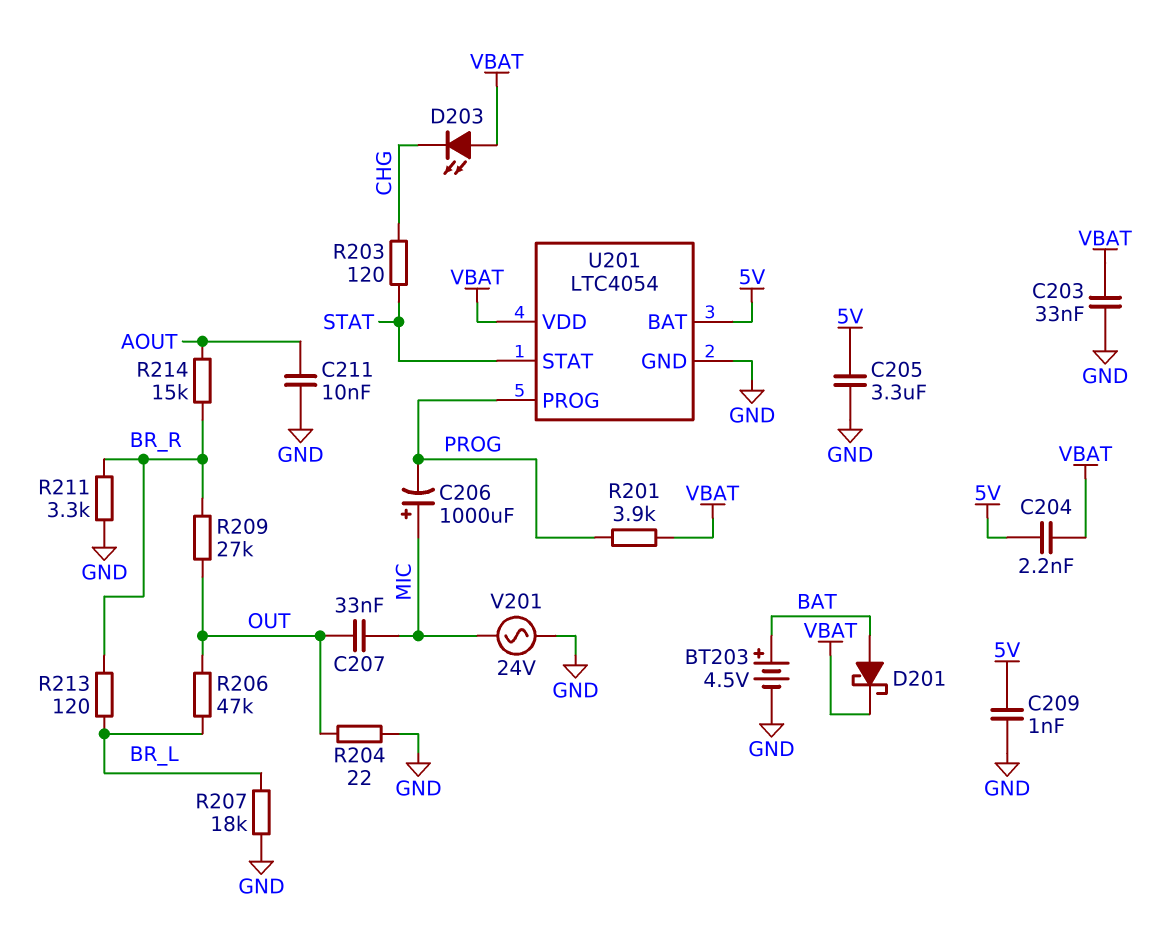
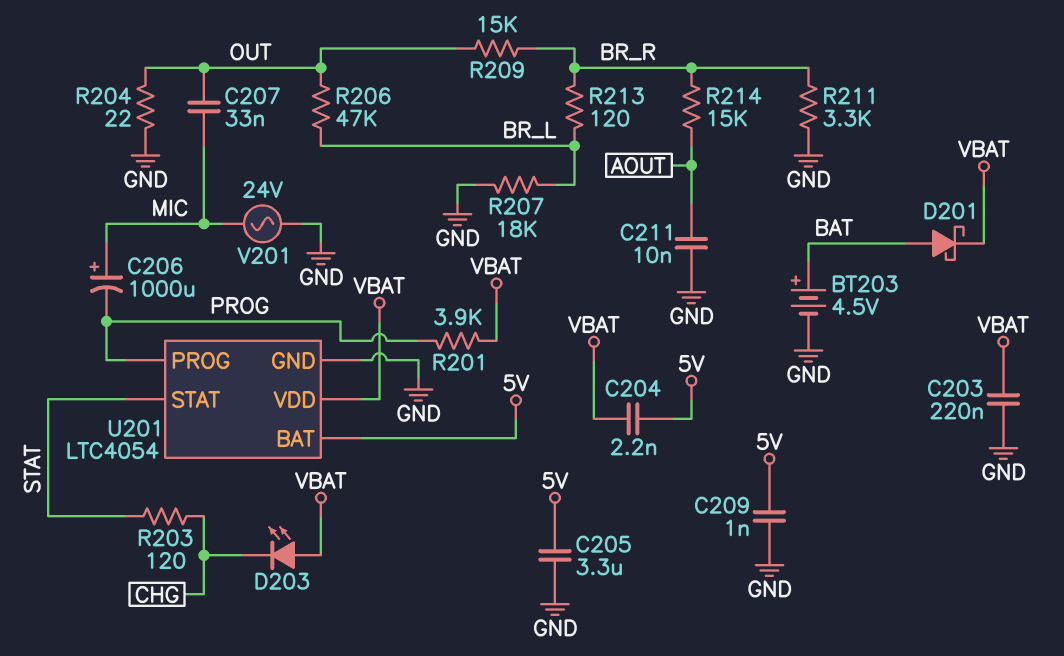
C203: 33nF (GND, VBAT) -> 220nF (GND, VBAT)
R209: 27k (BR_R, OUT) -> 15k (BR_R, OUT)

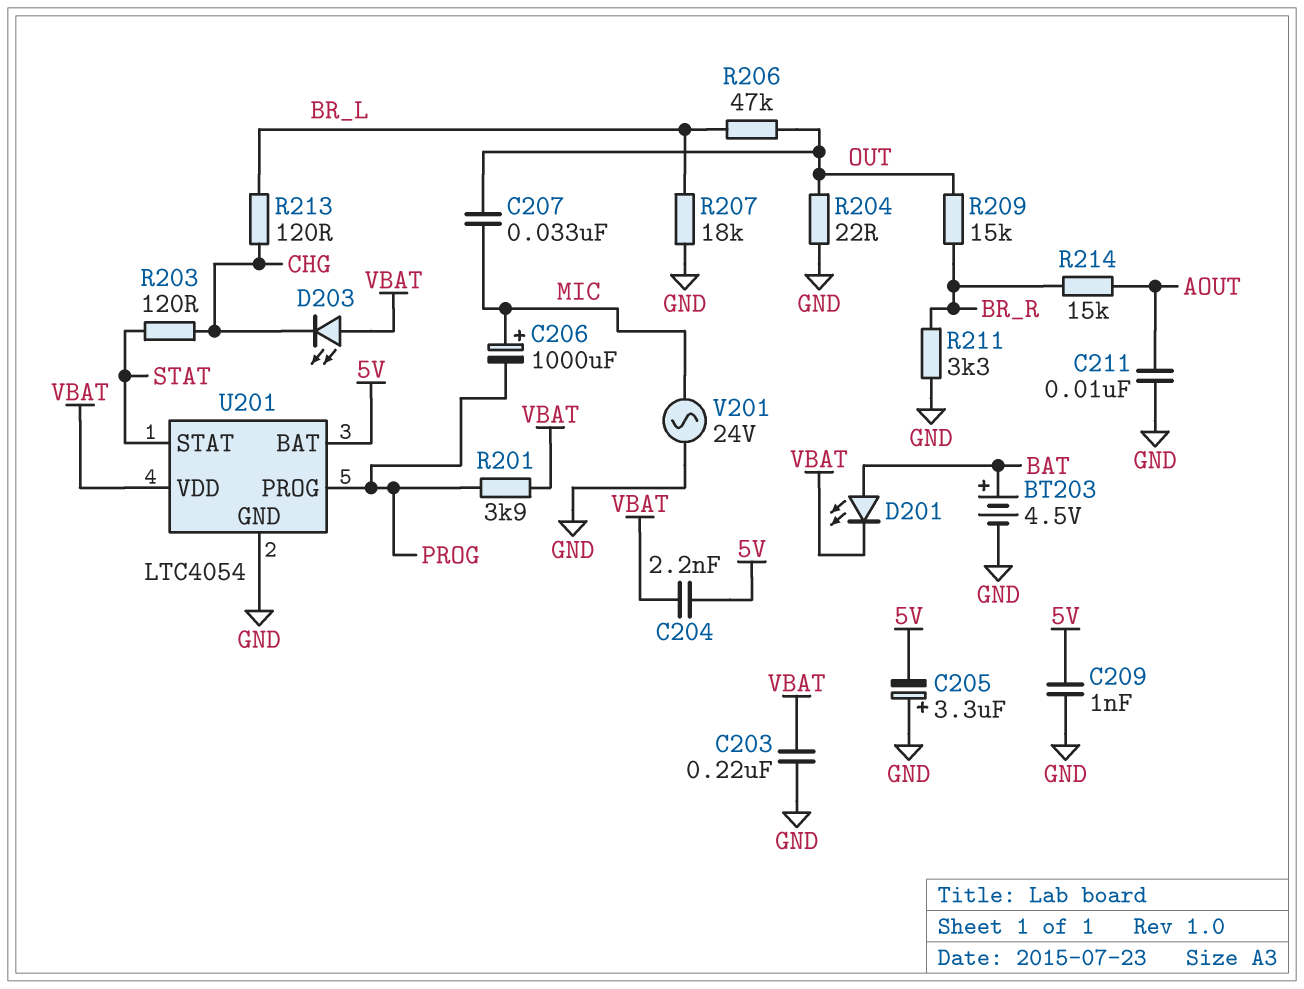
C205: 3.3uF (5V, GND) -> 3.3uF (plus GND, minus 5V)
D201: schottky (A BAT, K VBAT) -> LED (A BAT, K VBAT)
R213: 120 (BR_L, BR_R) -> 120 (BR_L, CHG)

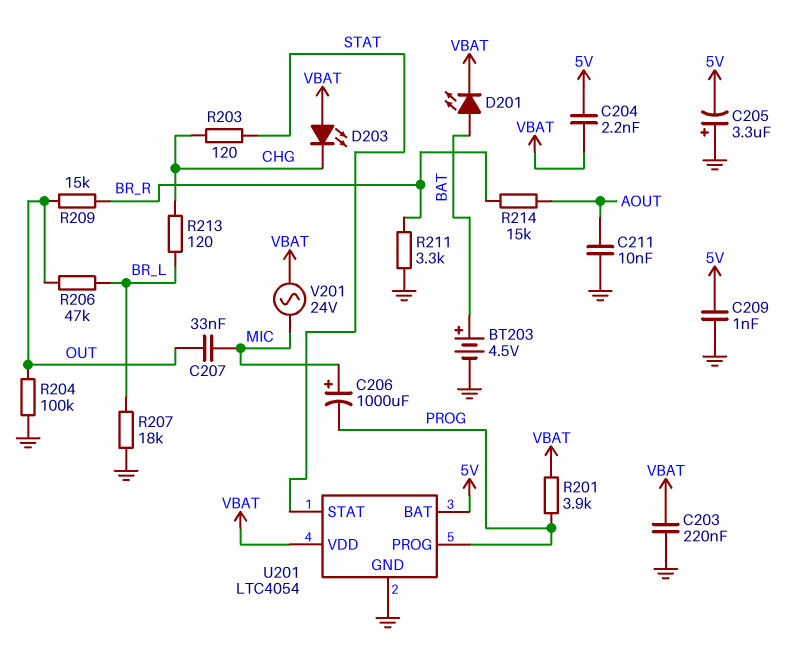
R204: 22 (GND, OUT) -> 100k (GND, OUT)
V201: AC 24V (GND, MIC) -> AC 24V (MIC, VBAT)

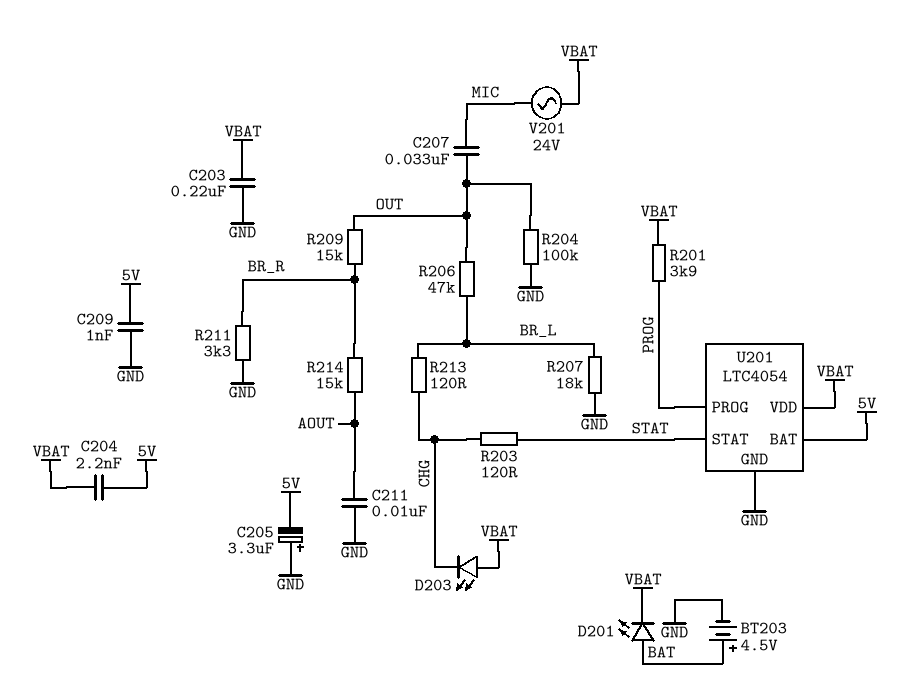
C206: 1000uF (plus MIC, minus PROG) -> none

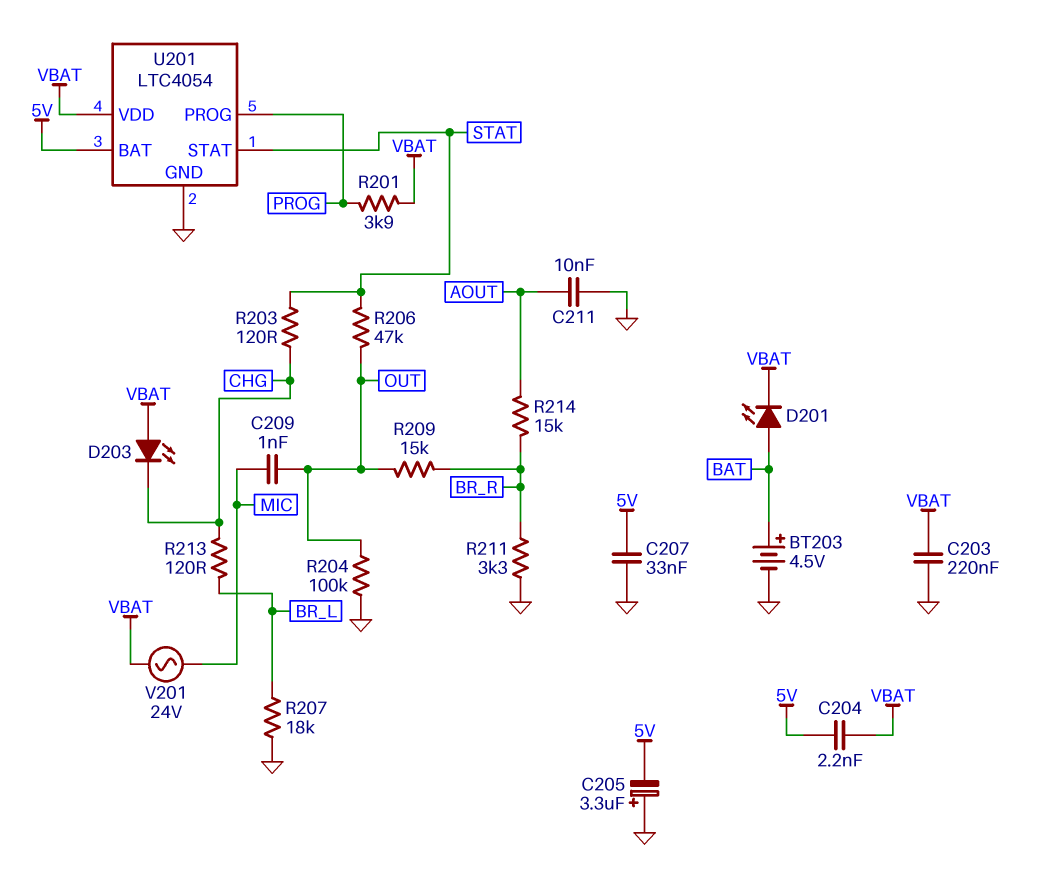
C207: 33nF (MIC, OUT) -> 33nF (5V, GND)
C209: 1nF (5V, GND) -> 1nF (MIC, OUT)
R206: 47k (BR_L, OUT) -> 47k (OUT, STAT)

